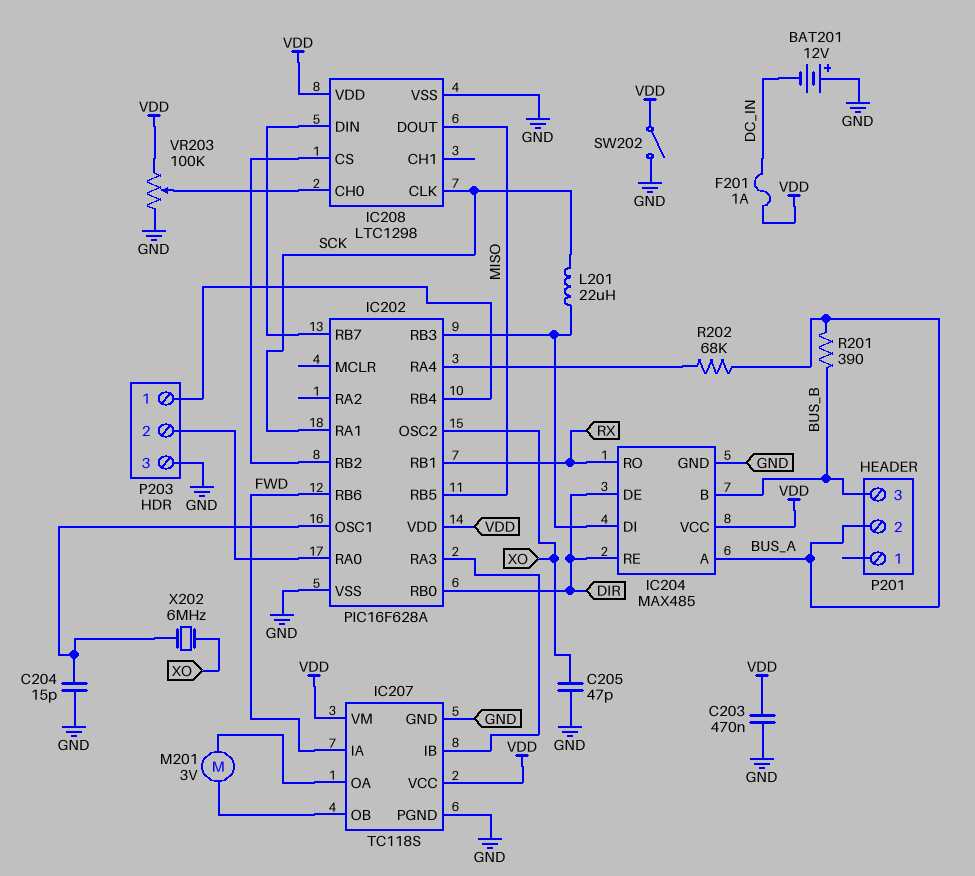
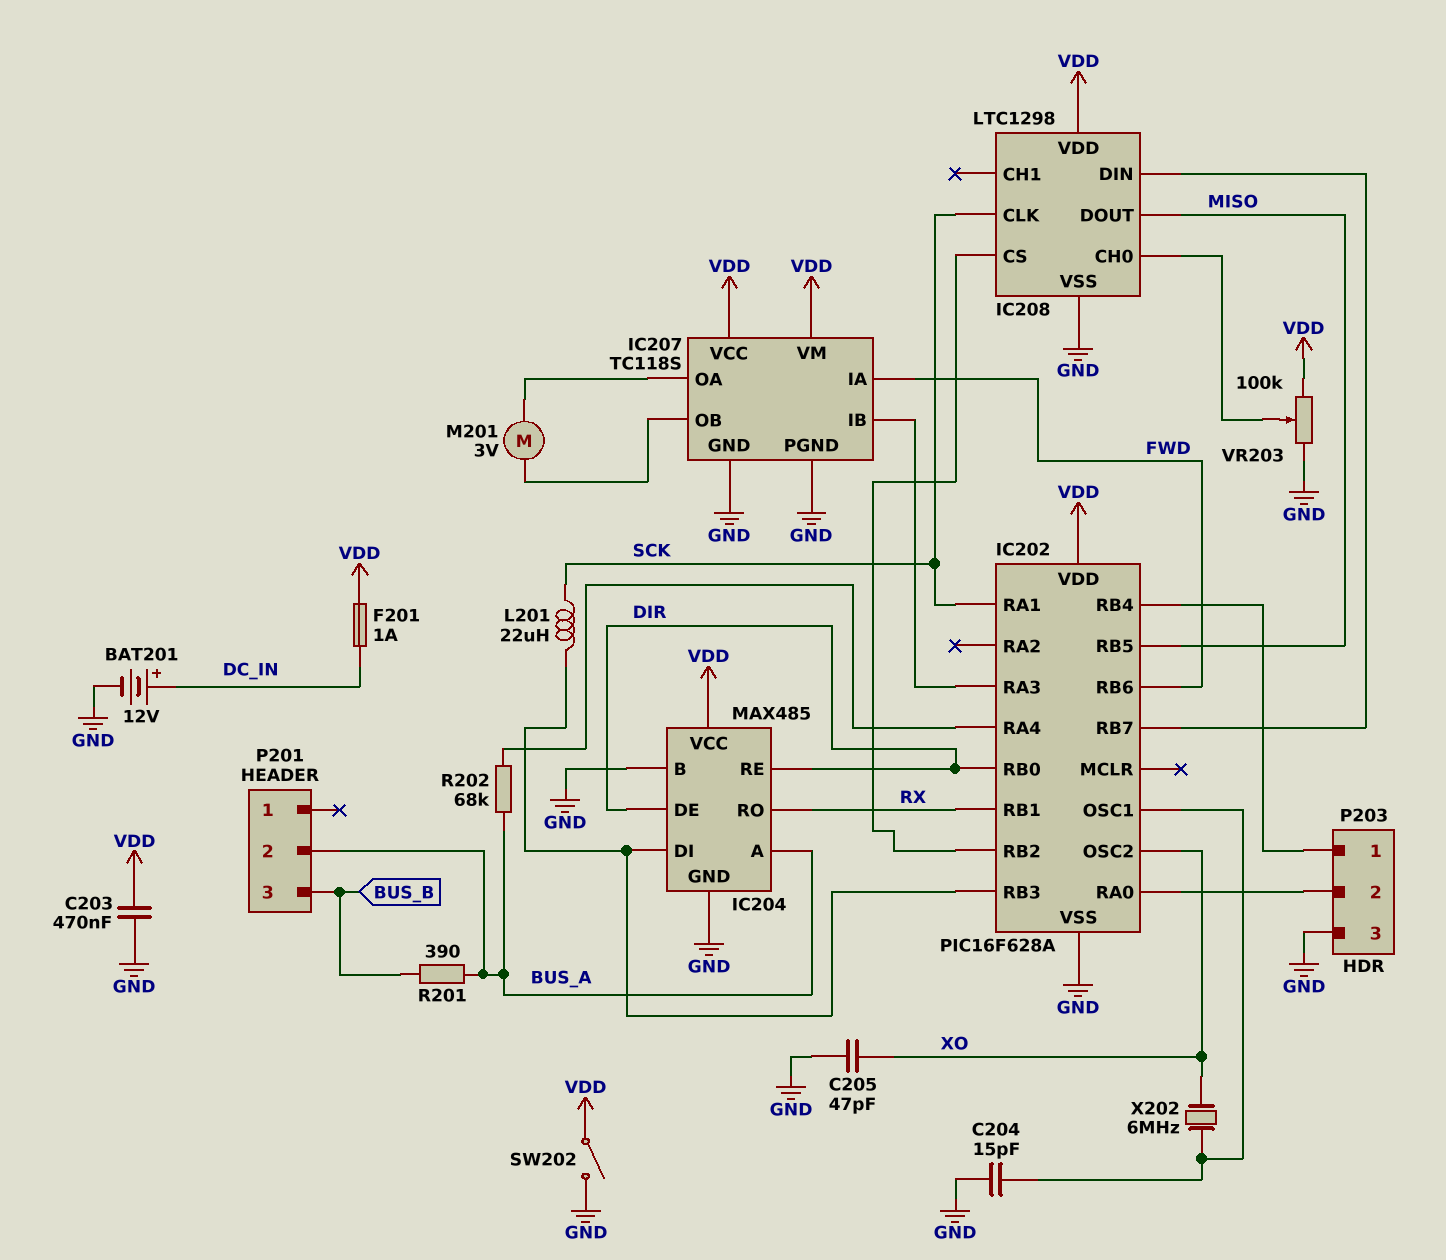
BAT201: 12V (plus GND, minus DC_IN) -> 12V (plus DC_IN, minus GND)
IC204 pin B: BUS_B -> GND

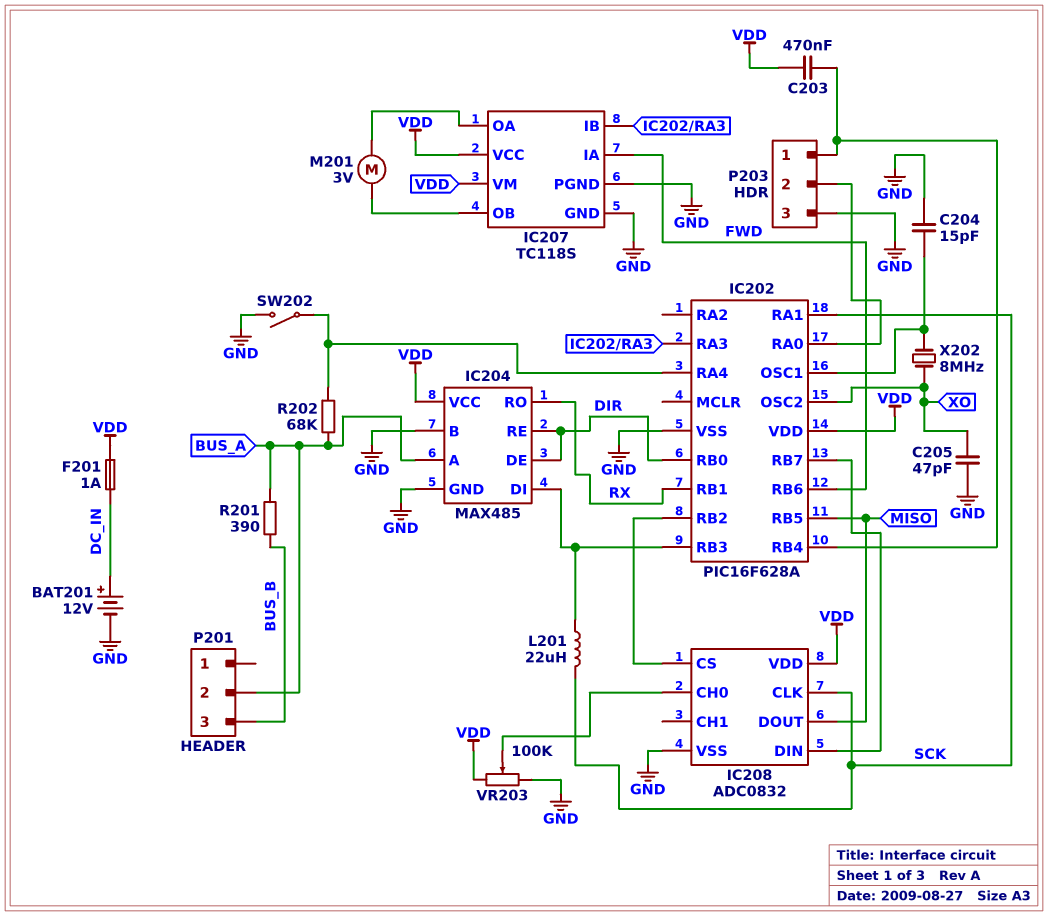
C203: 470nF (GND, VDD) -> 470nF (IC202/RB4, VDD)
IC208: LTC1298 -> ADC0832
SW202: switch (GND, VDD) -> switch (GND, IC202/RA4)
X202: 6MHz (IC202/OSC1, XO) -> 8MHz (IC202/OSC1, XO)

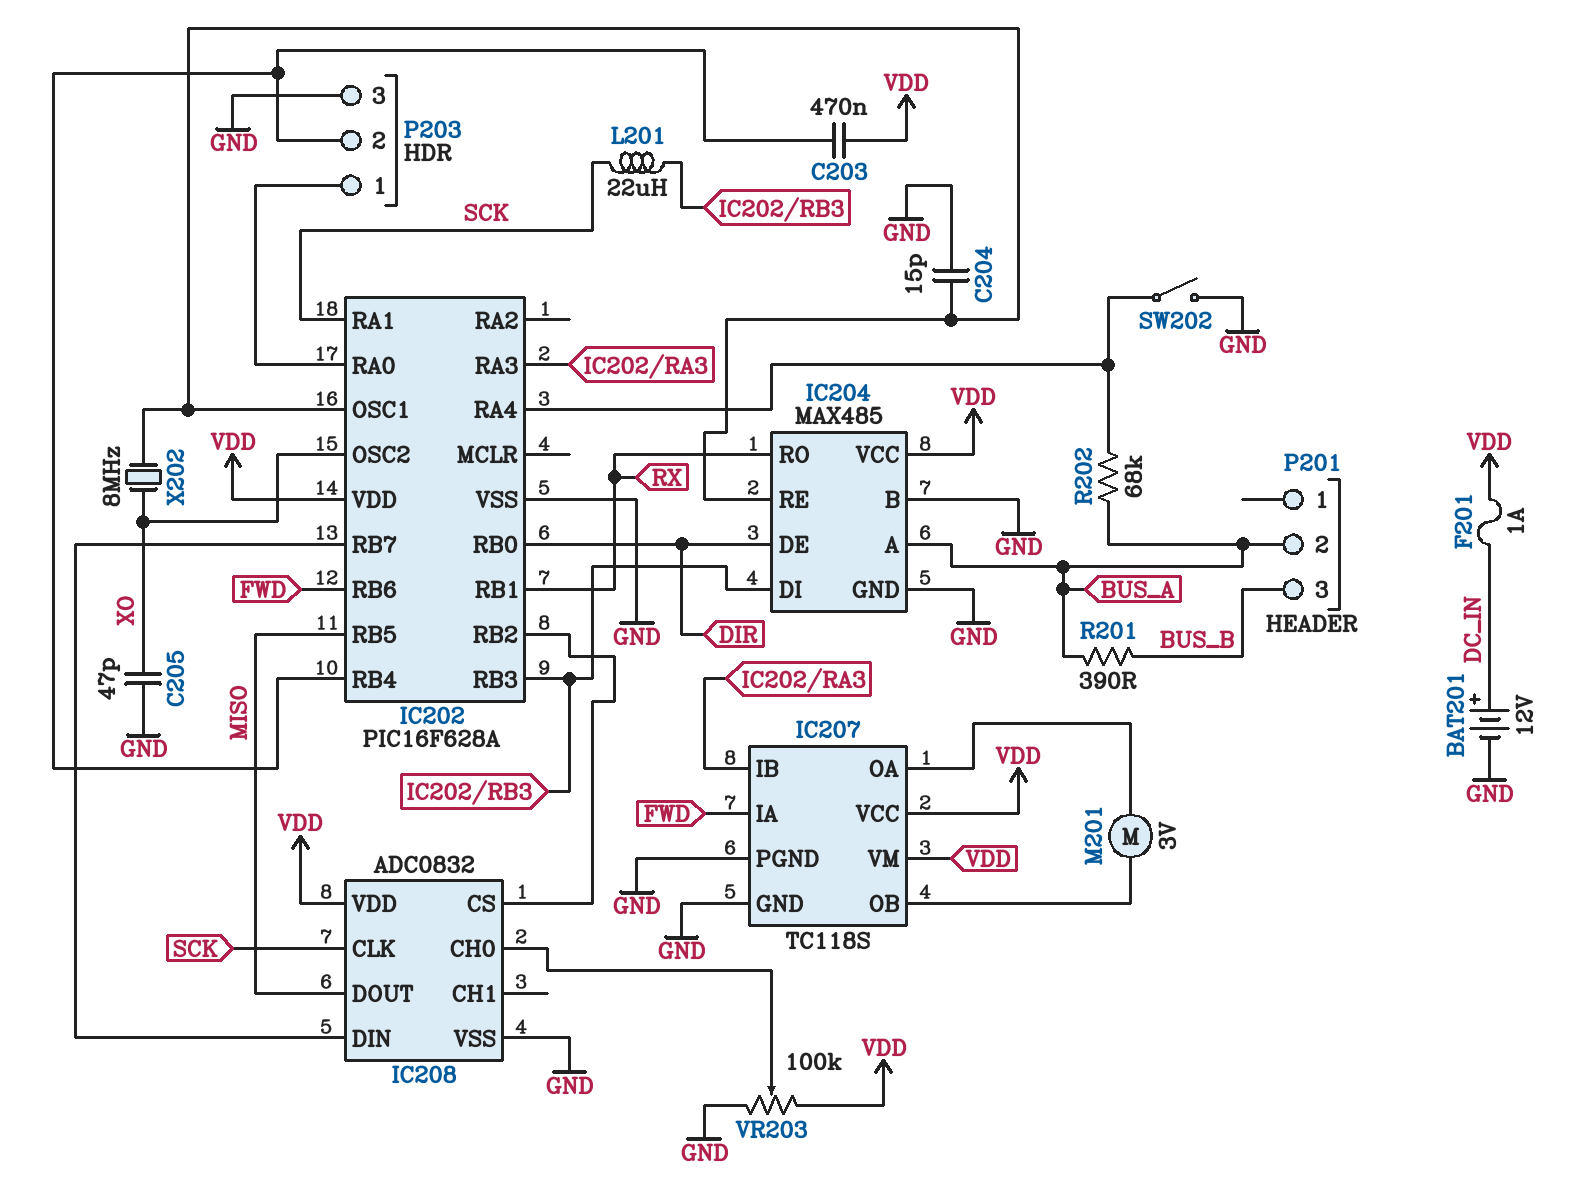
IC204 pin RE: DIR -> IC202/OSC1
P203 pin 1: IC202/RB4 -> IC202/RA0
P203 pin 2: IC202/RA0 -> IC202/RB4

